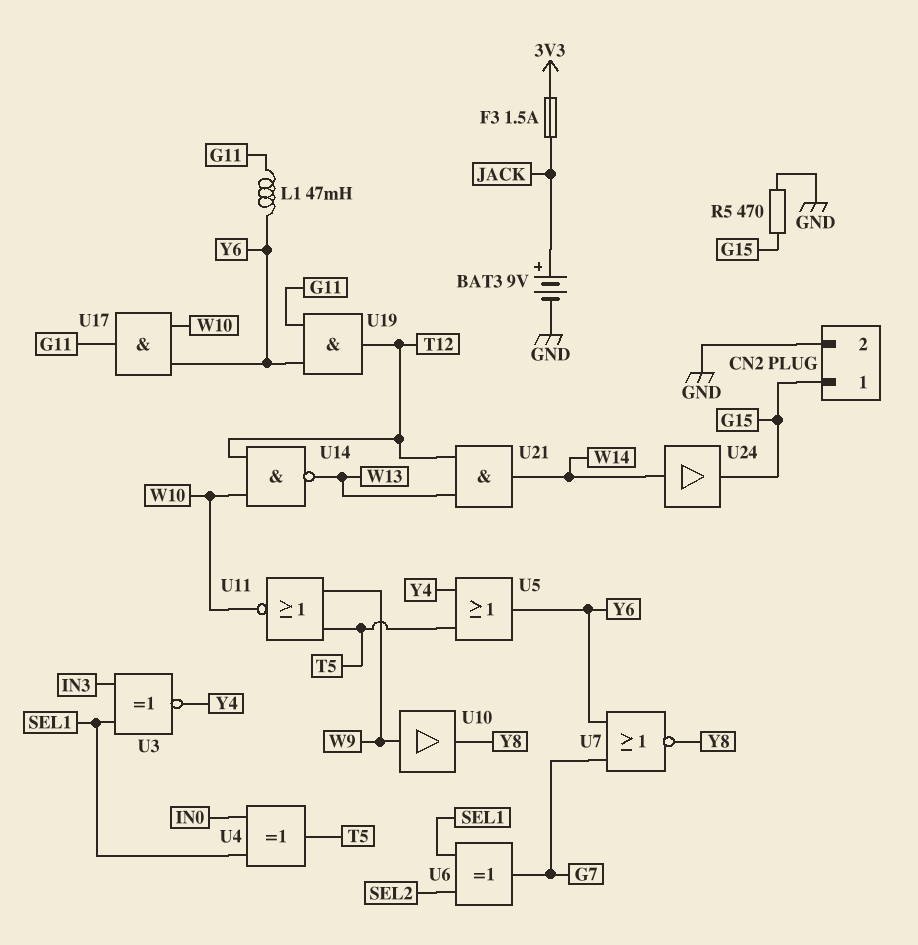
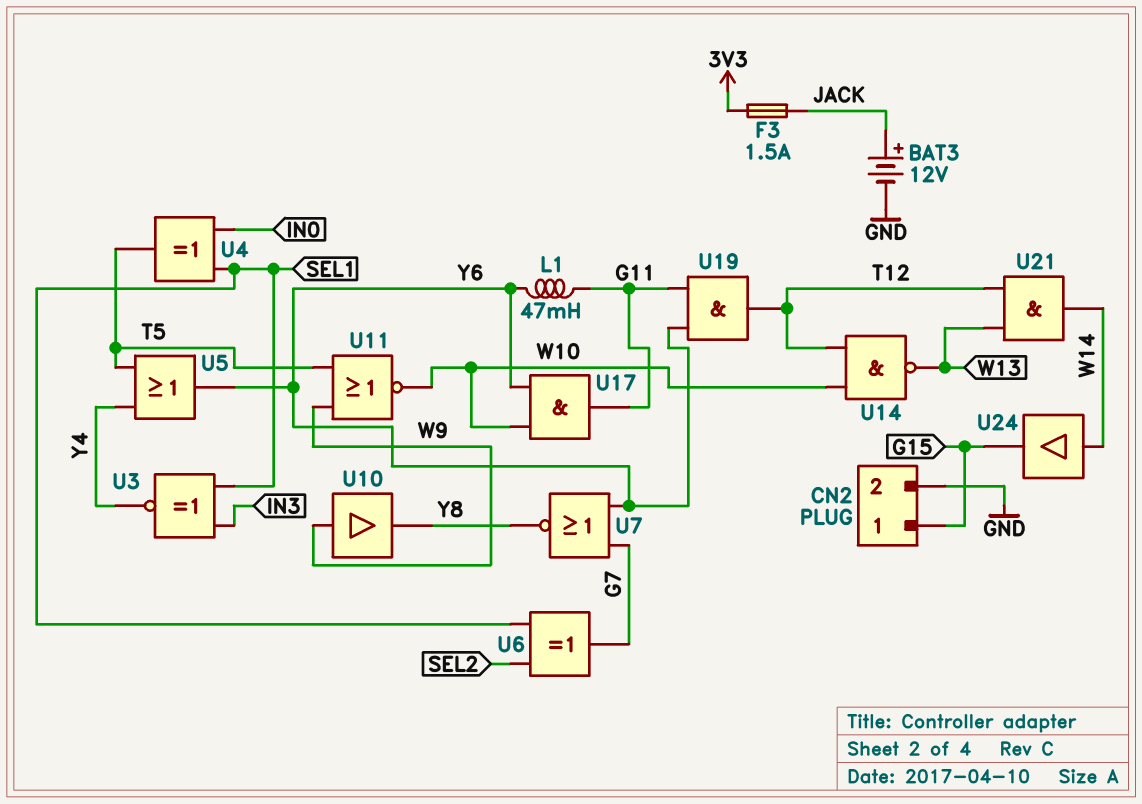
BAT3: 9V (plus JACK, minus GND) -> 12V (plus JACK, minus GND)
R5: 470 (G15, GND) -> none

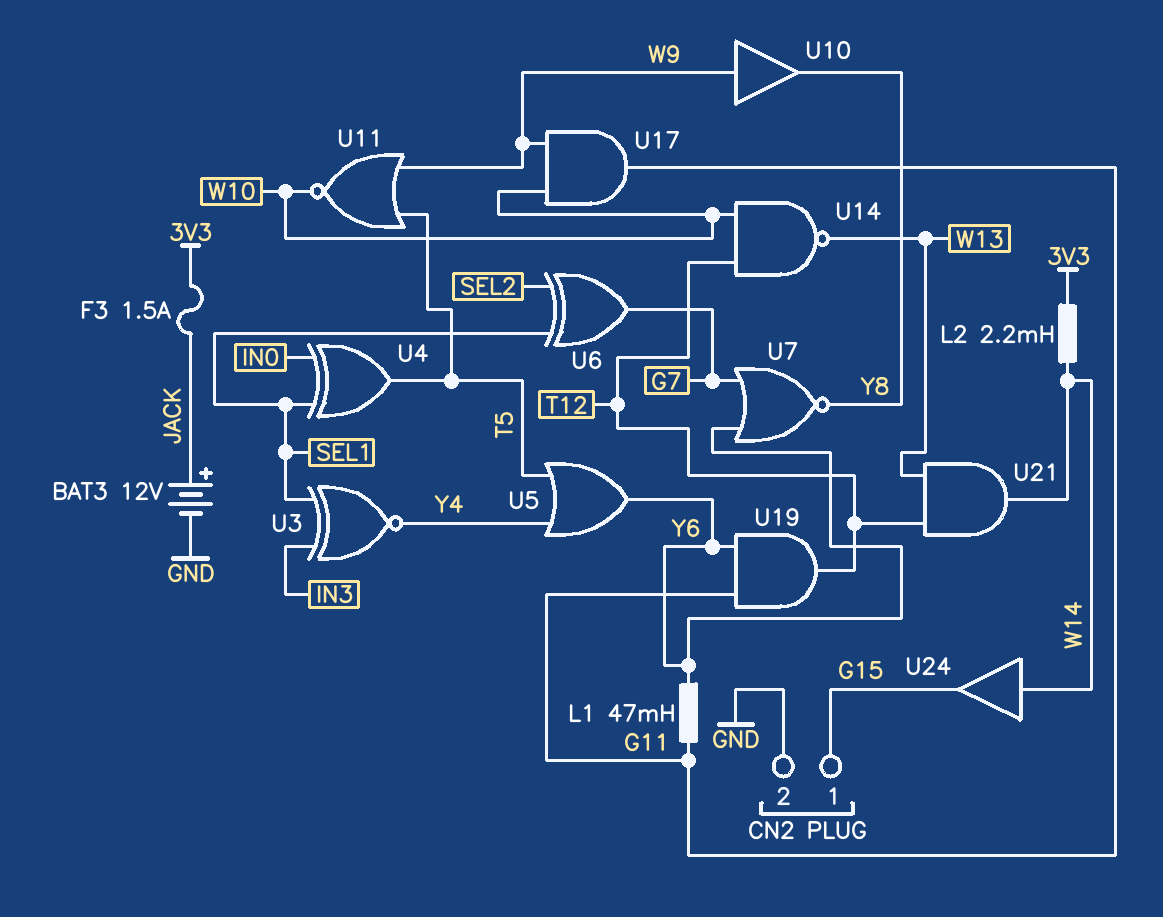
L2: none -> 2.2mH (3V3, W14)
U17: AND (in W10, in Y6, out G11) -> AND (in W9, in W10, out G11)

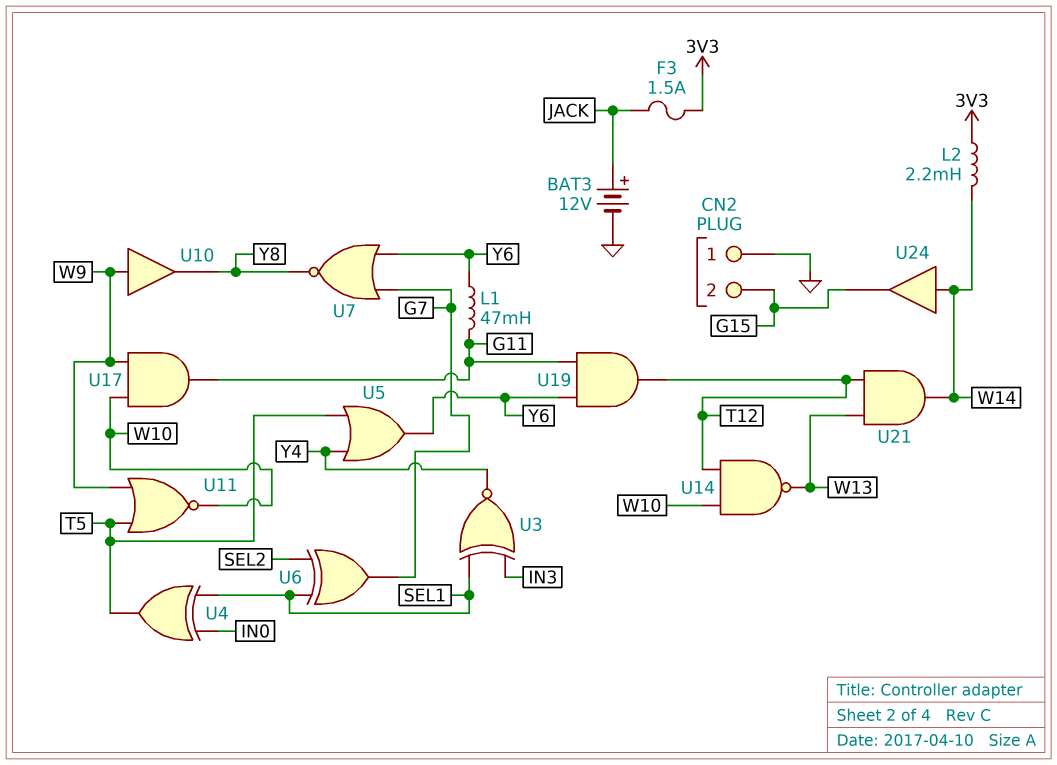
CN2 pin 1: G15 -> GND
CN2 pin 2: GND -> G15

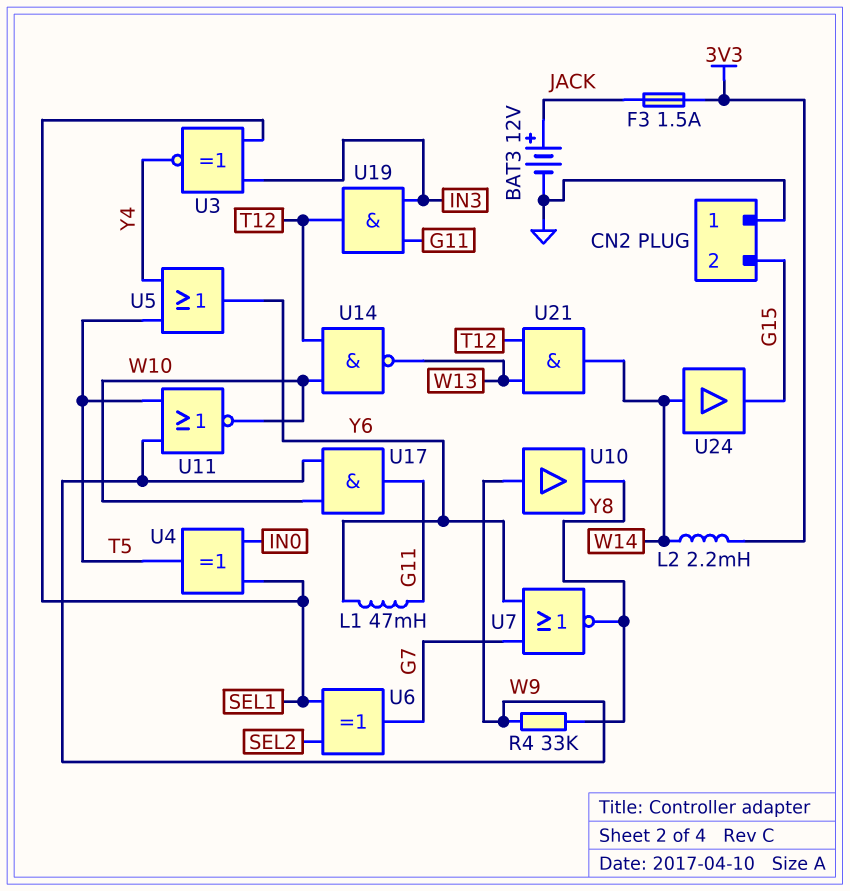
R4: none -> 33k (W9, Y8)
U19: AND (in G11, in Y6, out T12) -> AND (in G11, in IN3, out T12)

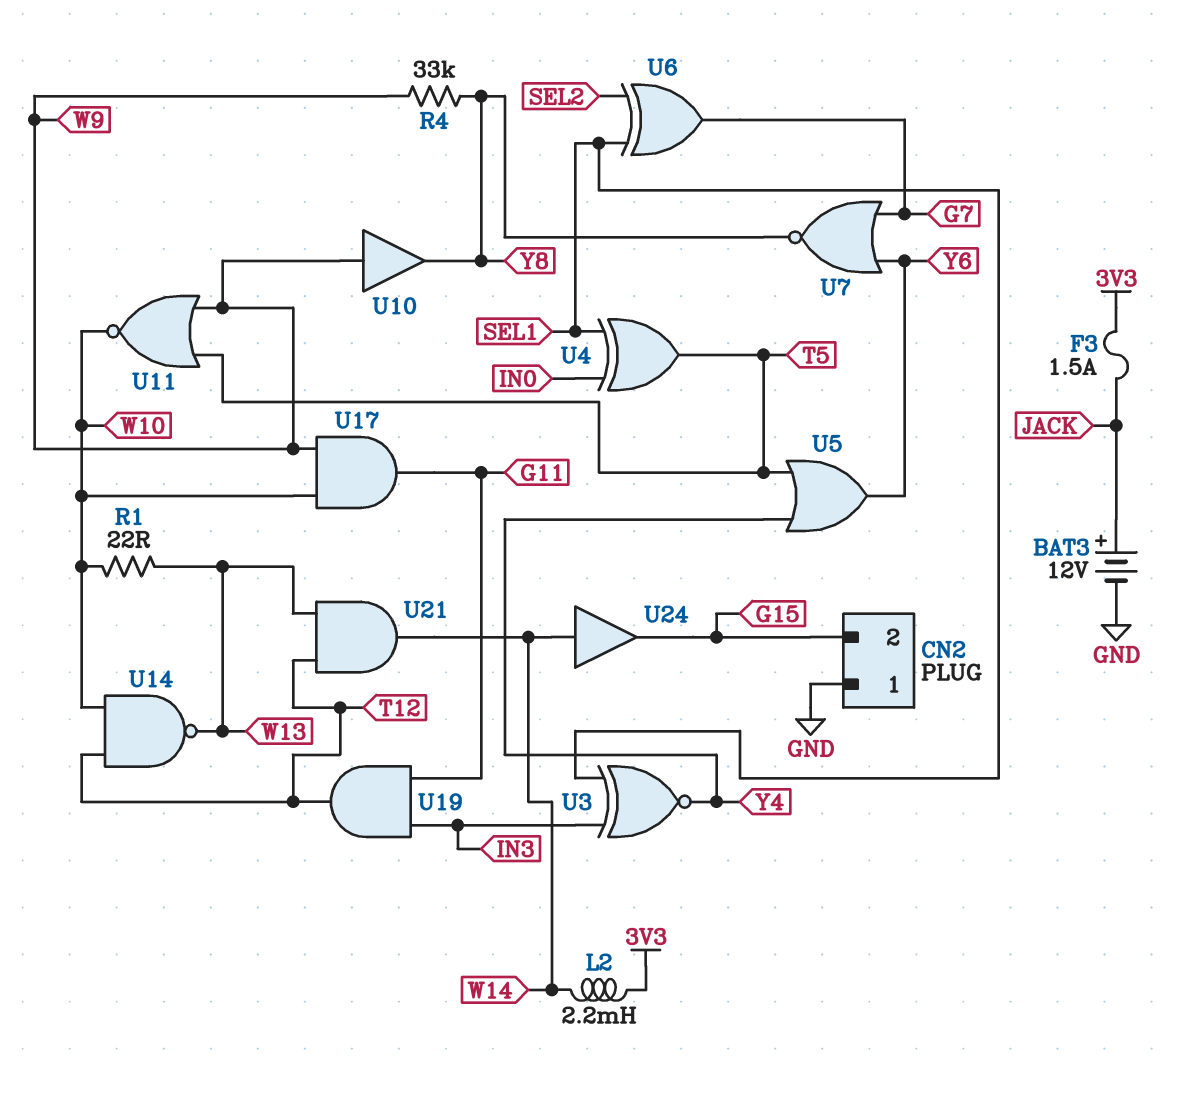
L1: 47mH (G11, Y6) -> none
R1: none -> 22 (W10, W13)

